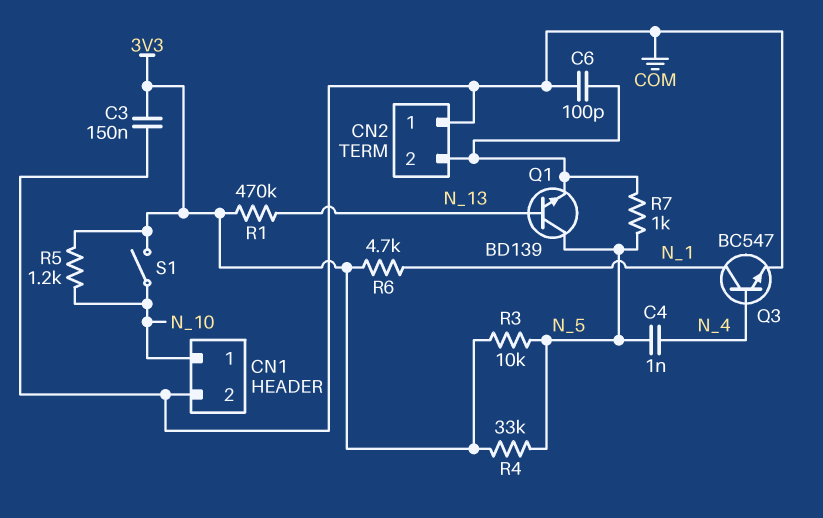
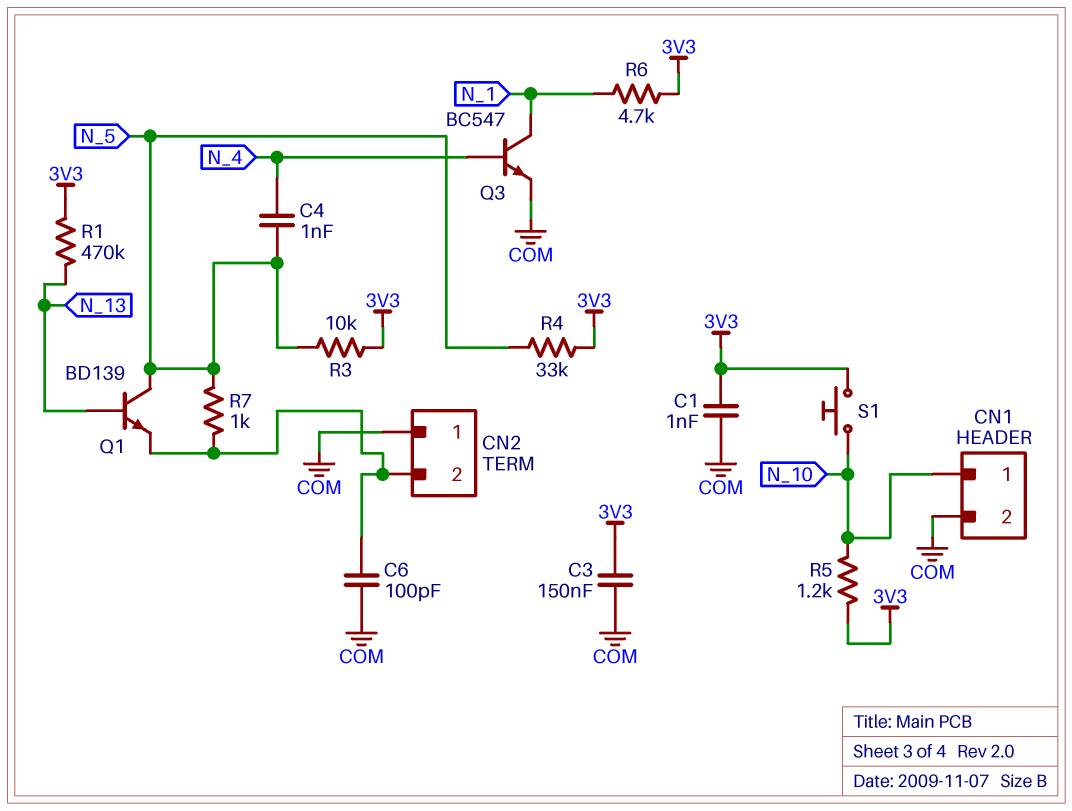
C1: none -> 1nF (3V3, COM)
S1: switch (3V3, N_10) -> button (3V3, N_10)

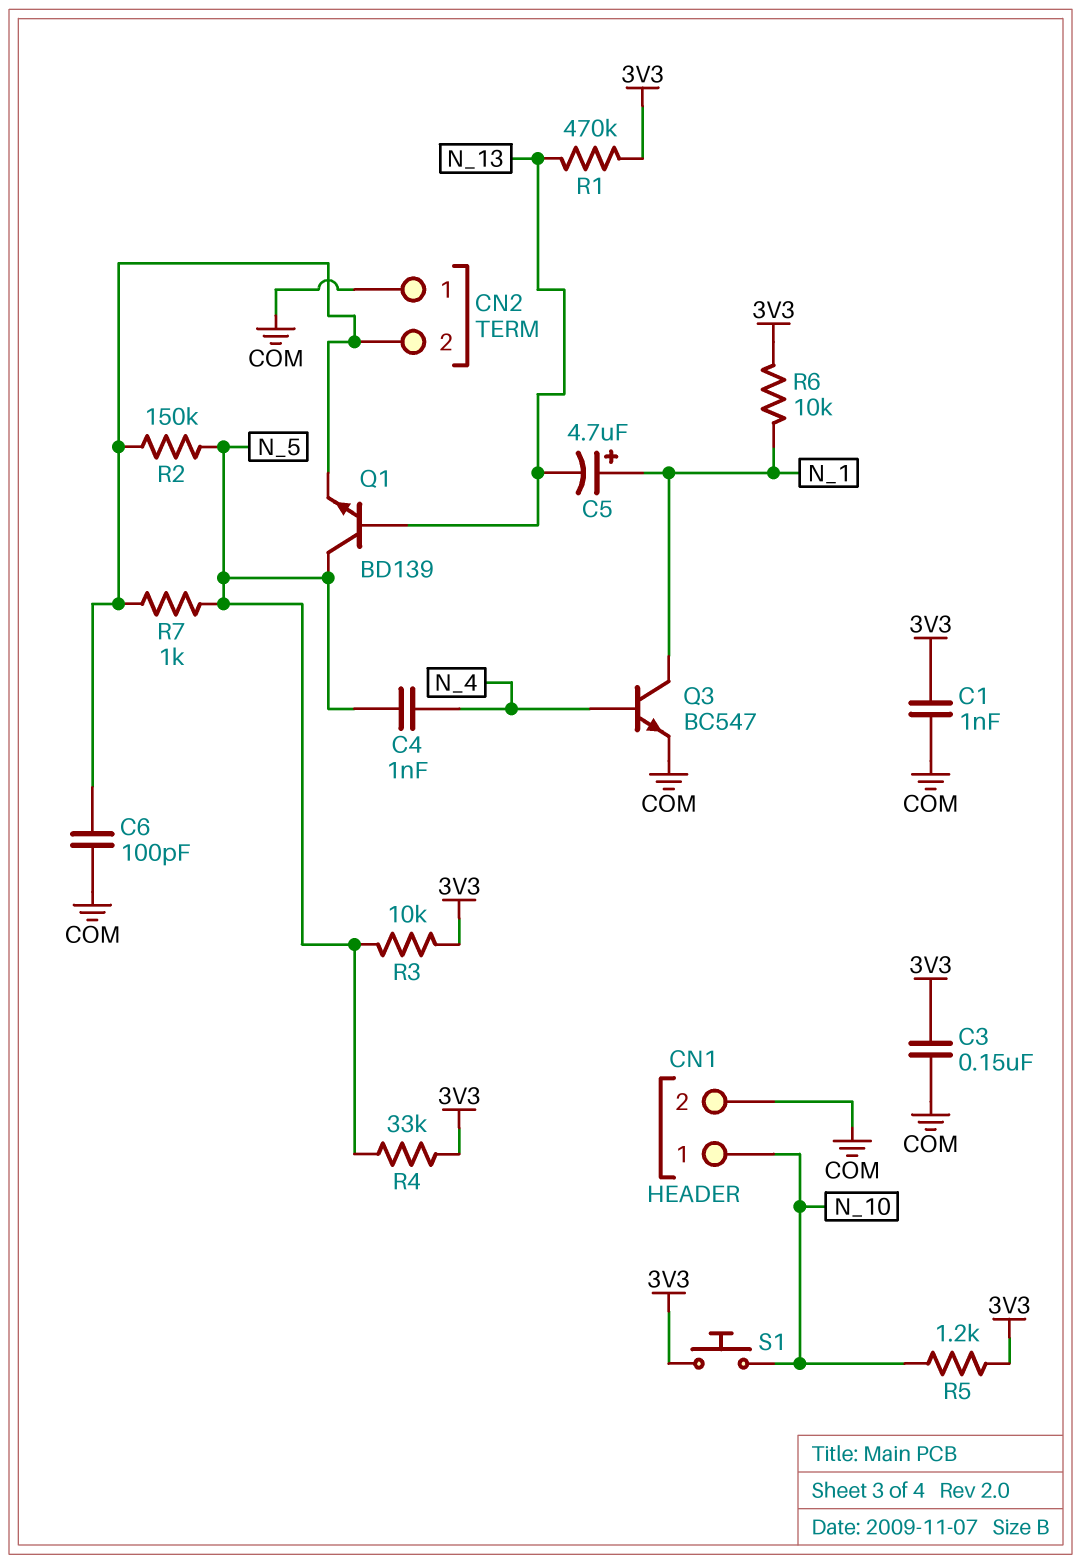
C5: none -> 4.7uF (plus N_1, minus N_13)
R2: none -> 150k (CN2/2, N_5)
R6: 4.7k (3V3, N_1) -> 10k (3V3, N_1)

